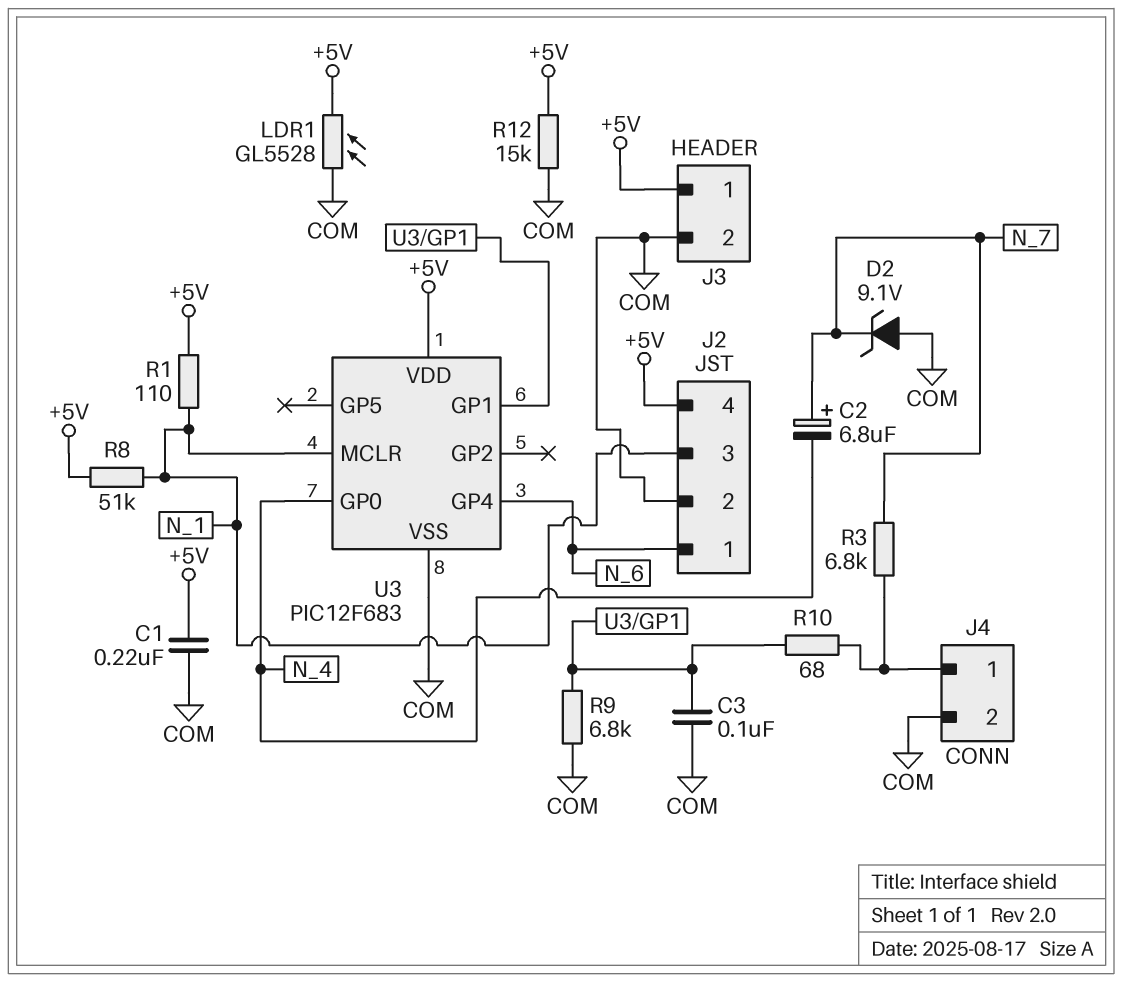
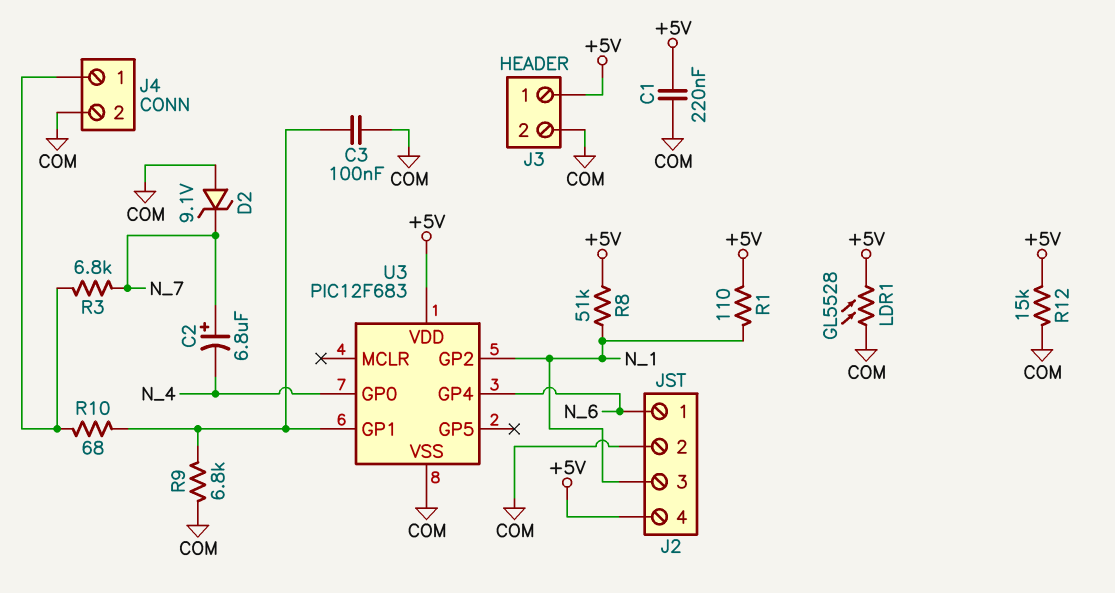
U3 pin GP2: none -> N_1
U3 pin MCLR: N_1 -> none

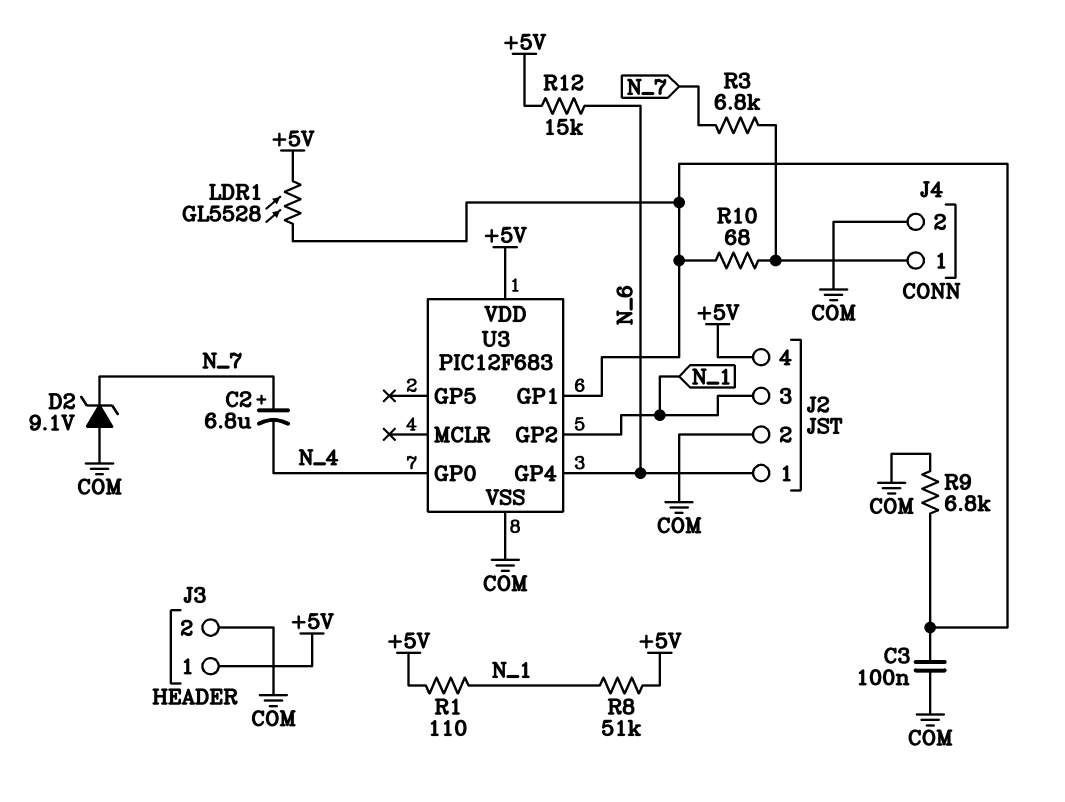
C1: 220nF (+5V, COM) -> none
LDR1: GL5528 (+5V, COM) -> GL5528 (+5V, U3/GP1)
R12: 15k (+5V, COM) -> 15k (+5V, N_6)

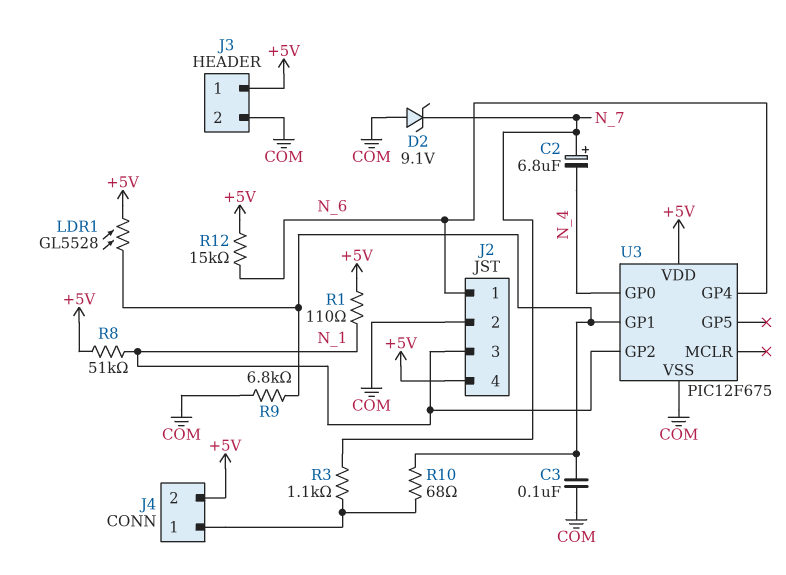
J4 pin 2: COM -> +5V
R3: 6.8k (J4/1, N_7) -> 1.1k (J4/1, N_7)
U3: PIC12F683 -> PIC12F675

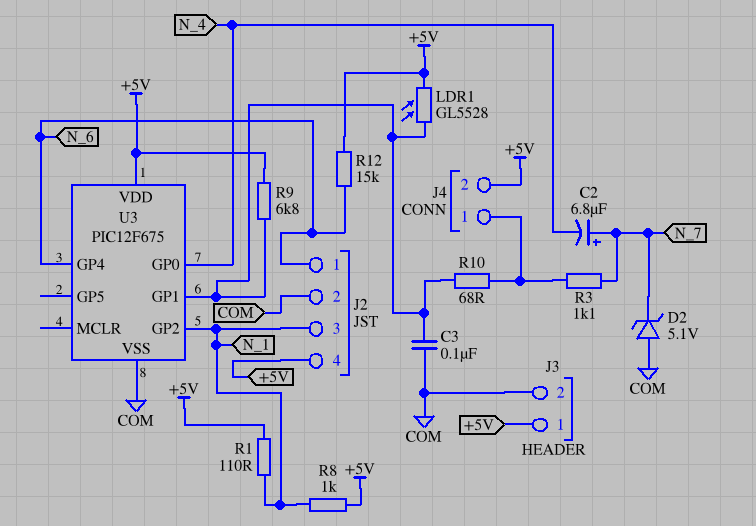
D2: zener 9.1V (A COM, K N_7) -> zener 5.1V (A COM, K N_7)
R8: 51k (+5V, N_1) -> 1k (+5V, N_1)
R9: 6.8k (COM, U3/GP1) -> 6.8k (+5V, U3/GP1)

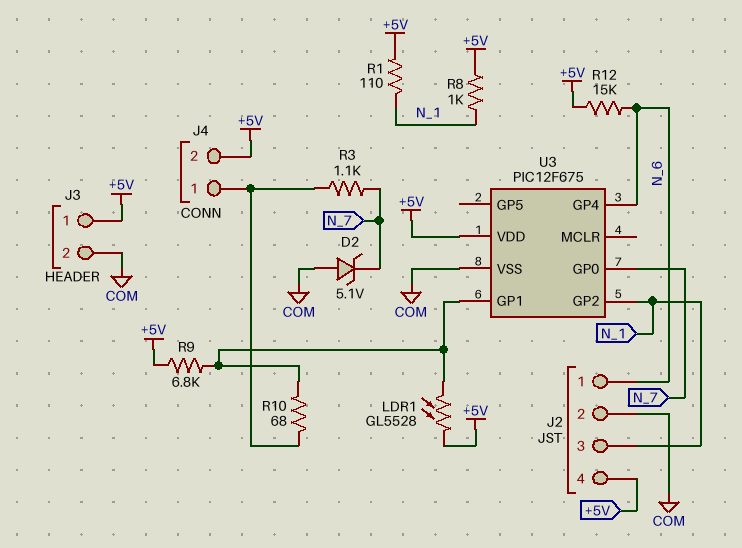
C2: 6.8uF (plus N_7, minus N_4) -> none
C3: 100nF (COM, U3/GP1) -> none
U3 pin GP0: N_4 -> N_7

